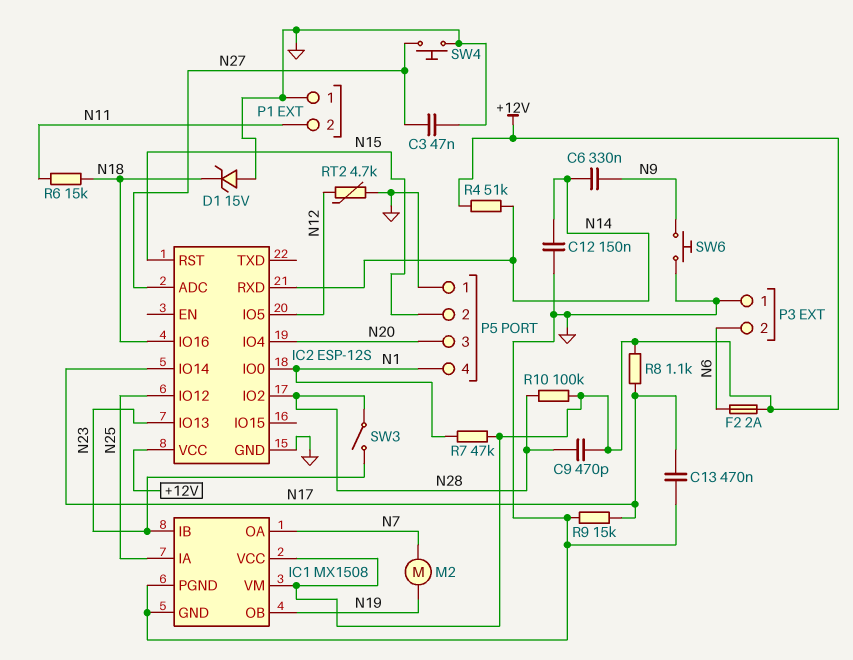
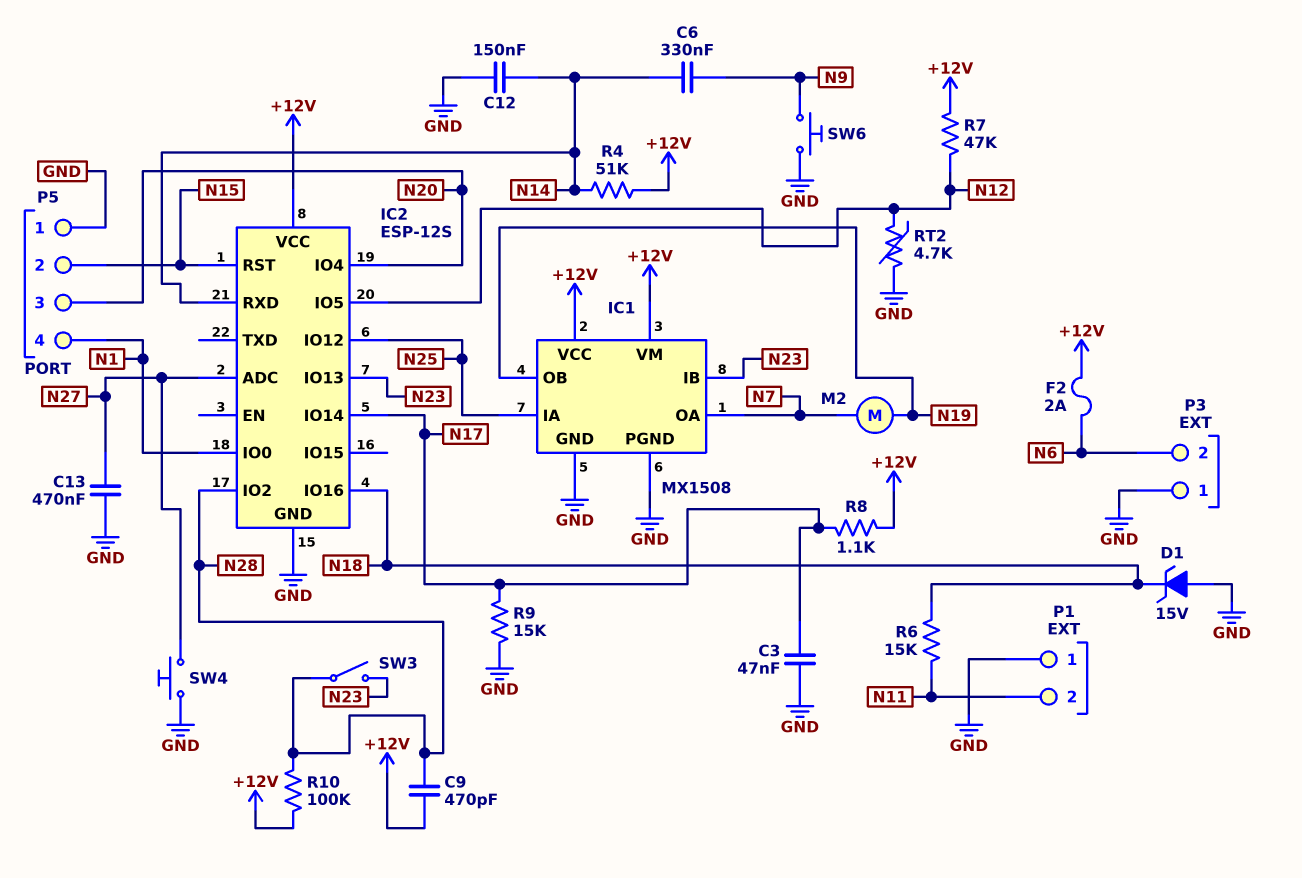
C3: 47nF (GND, N27) -> 47nF (GND, N17)
C13: 470nF (GND, N17) -> 470nF (GND, N27)
R7: 47k (+12V, N1) -> 47k (+12V, N12)

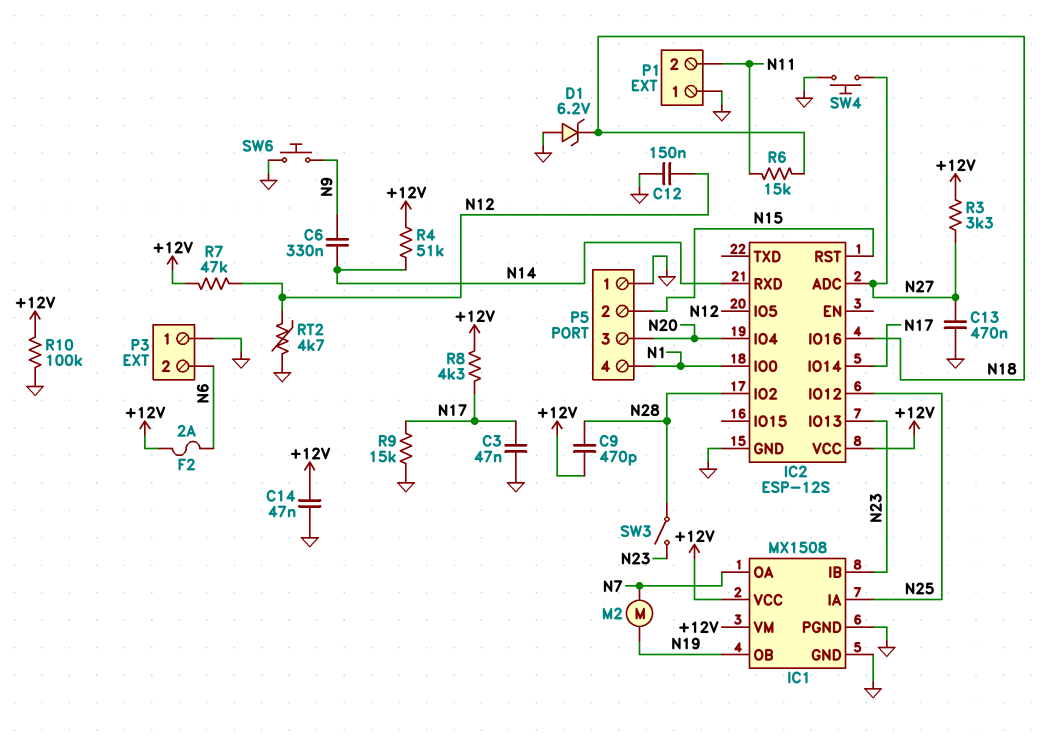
C12: 150nF (GND, N14) -> 150nF (GND, N12)
C14: none -> 47nF (+12V, GND)
D1: zener 15V (A GND, K N18) -> zener 6.2V (A GND, K N18)
R3: none -> 3.3k (+12V, N27)
R8: 1.1k (+12V, N17) -> 4.3k (+12V, N17)
R10: 100k (+12V, N28) -> 100k (+12V, GND)

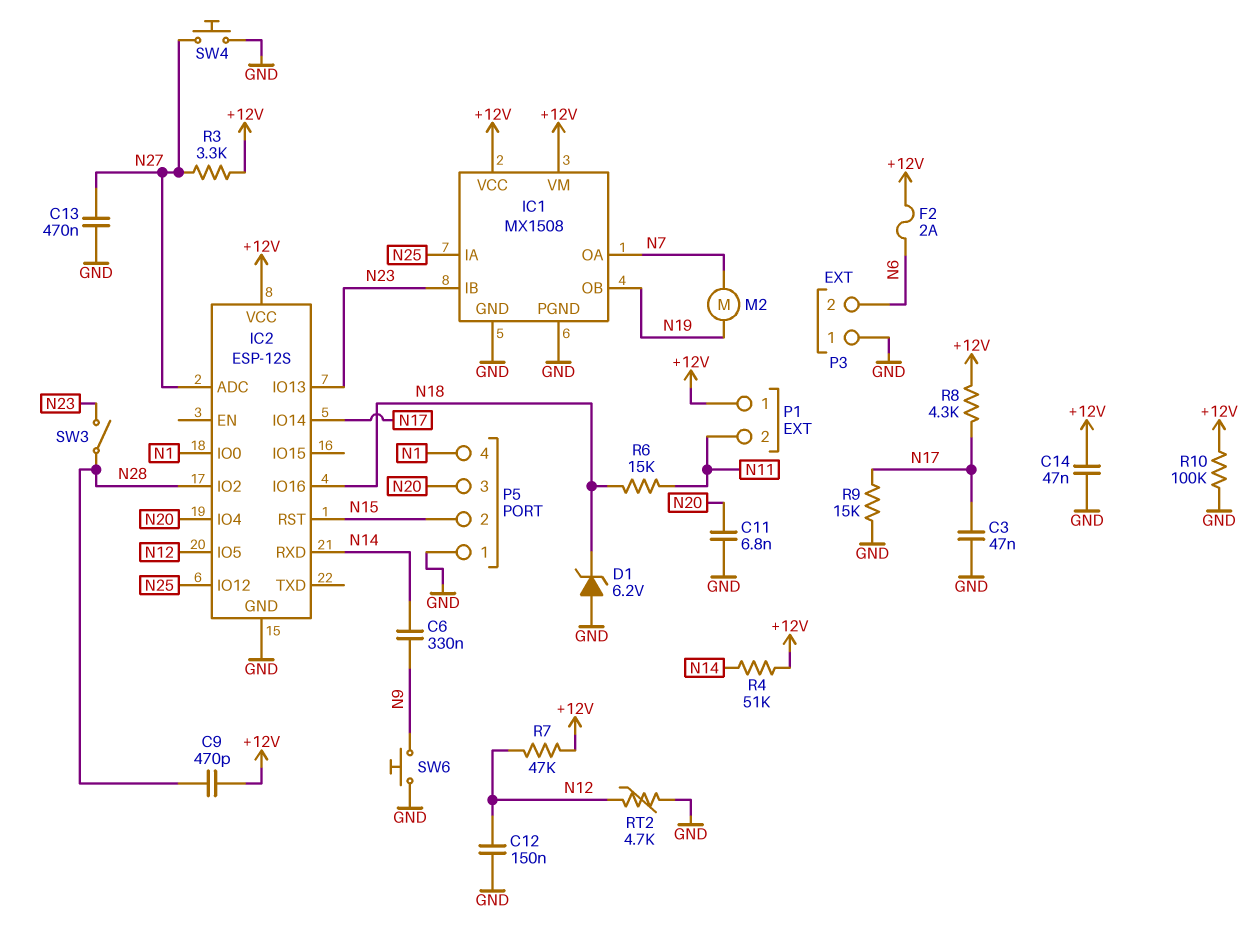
C11: none -> 6.8nF (GND, N20)
P1 pin 1: GND -> +12V

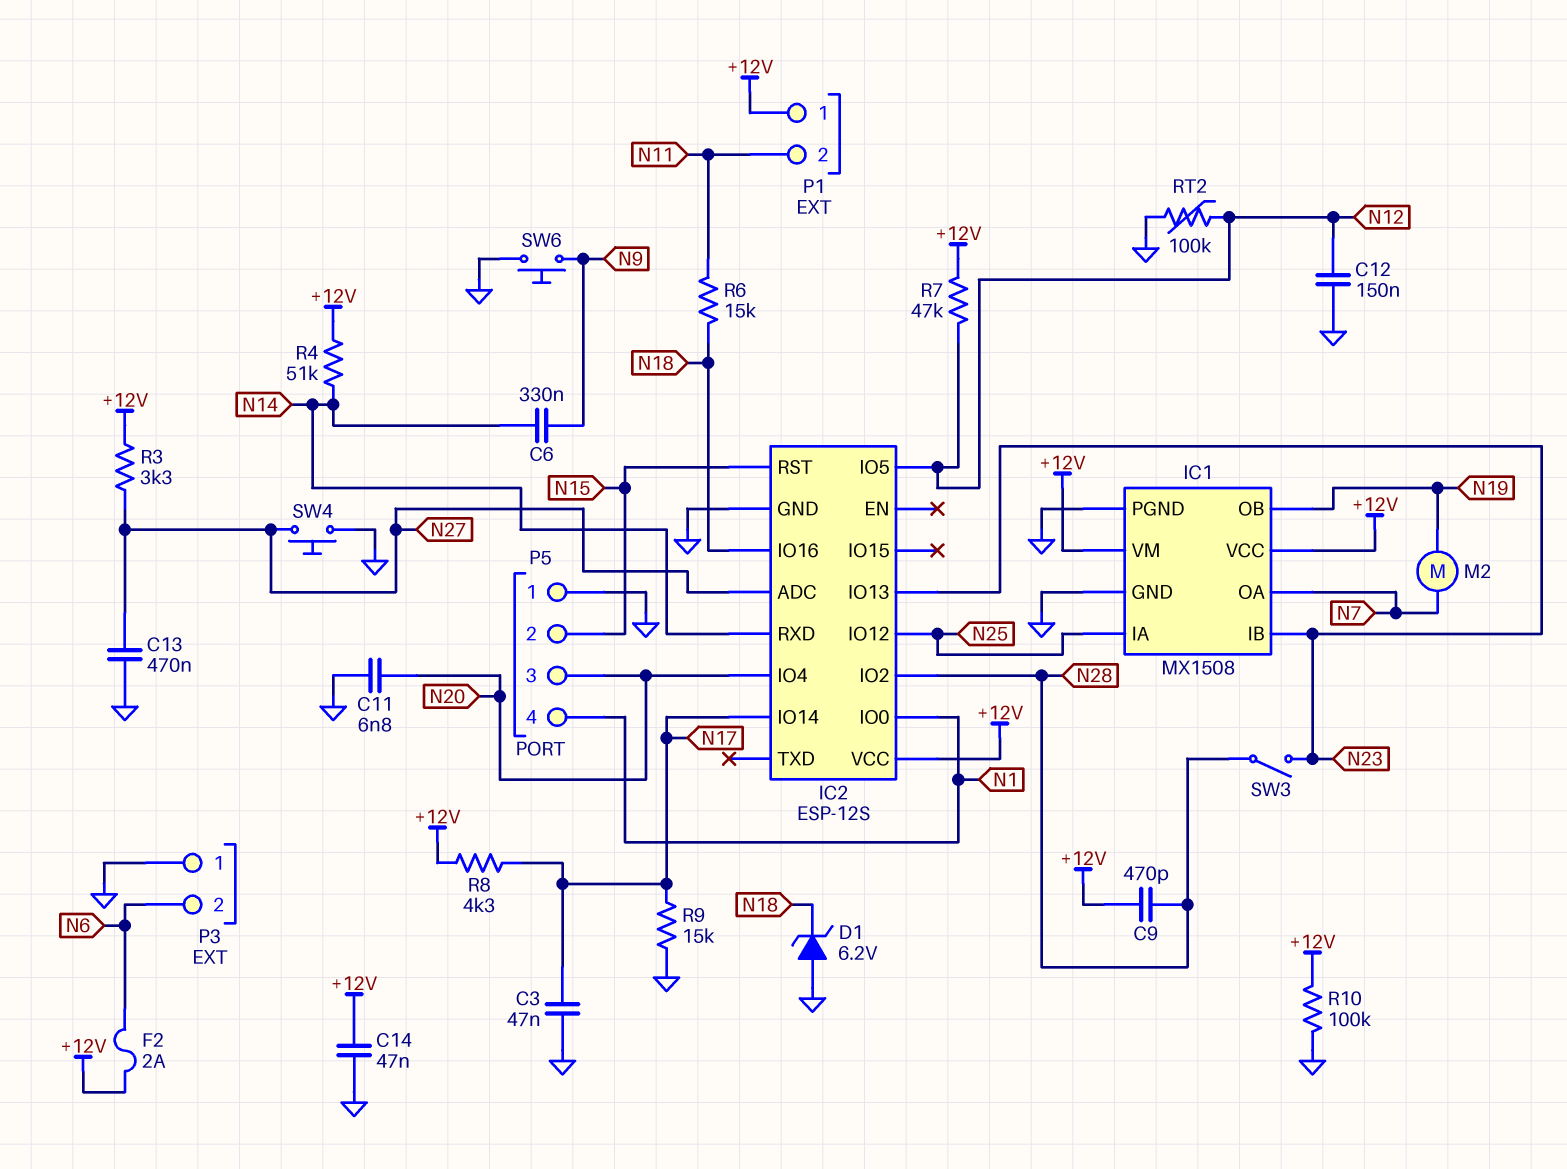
RT2: 4.7k (GND, N12) -> 100k (GND, N12)

